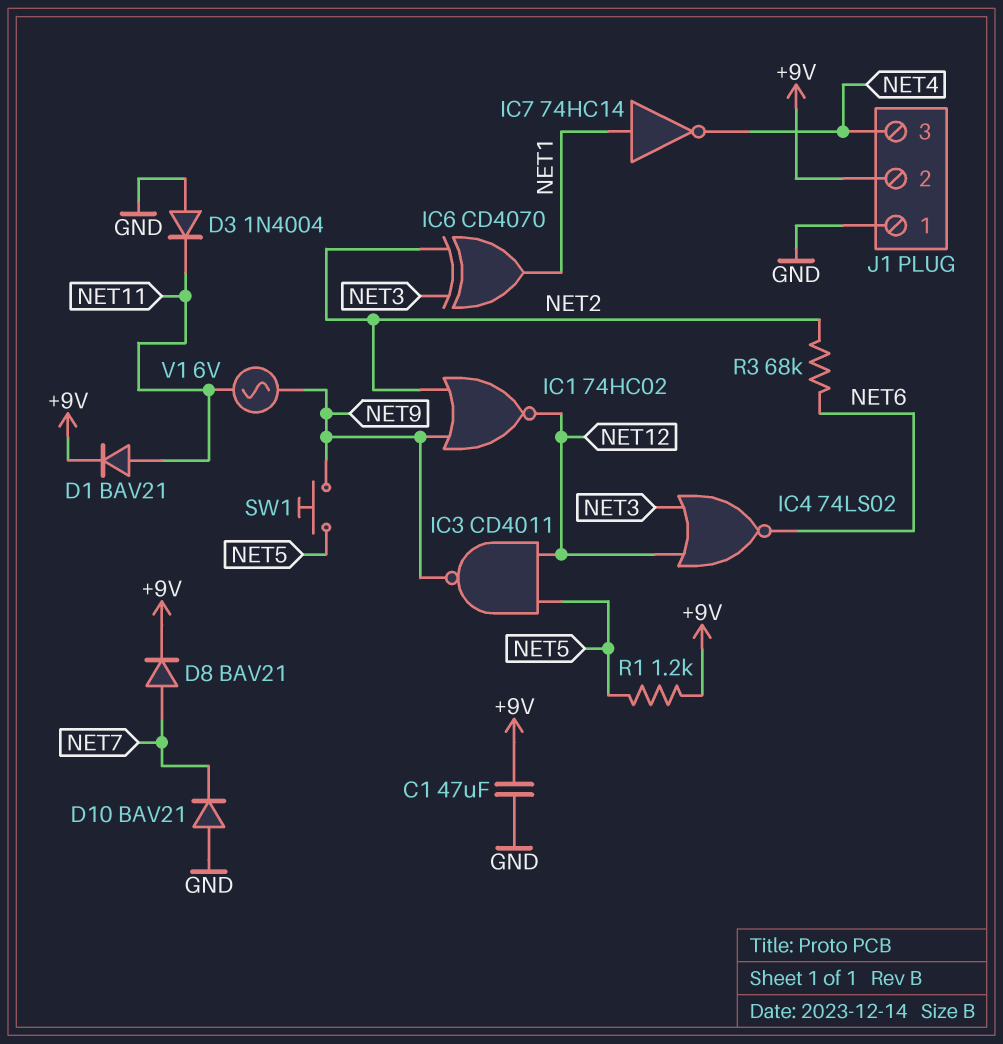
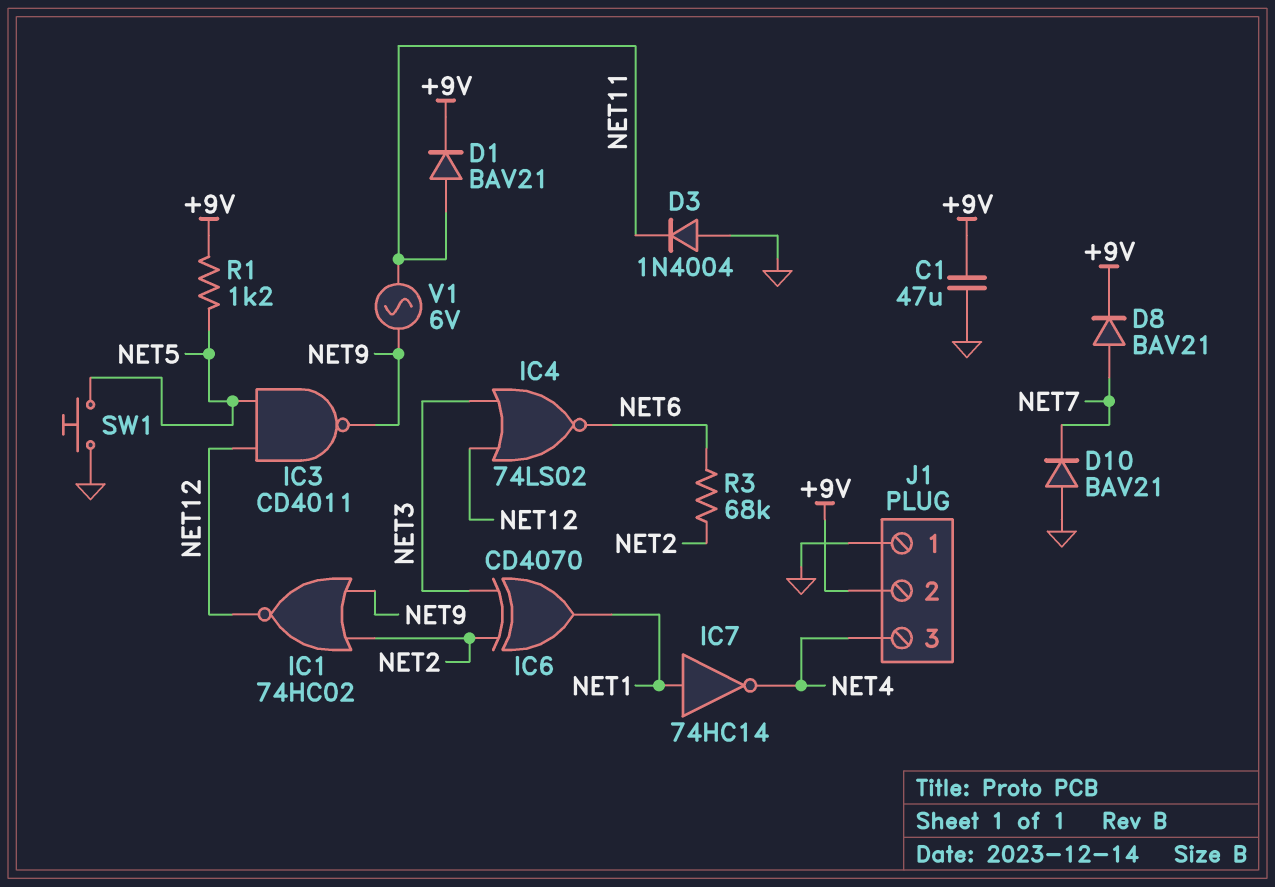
SW1: button (NET5, NET9) -> button (GND, NET5)

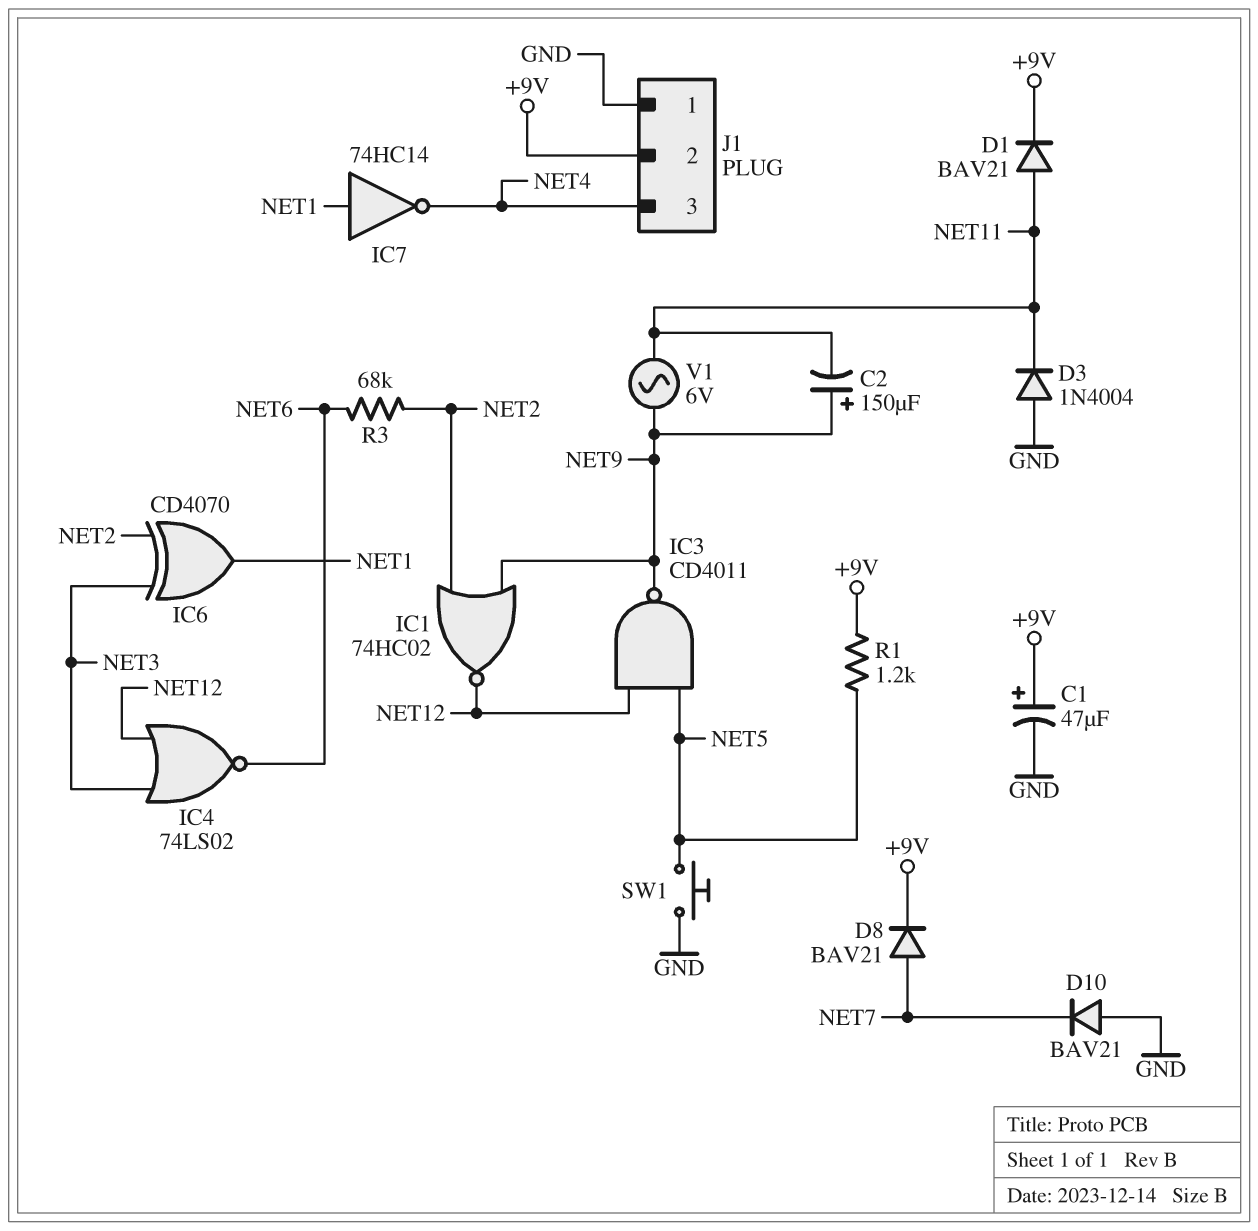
C1: 47uF (+9V, GND) -> 47uF (plus +9V, minus GND)
C2: none -> 150uF (plus NET9, minus NET11)

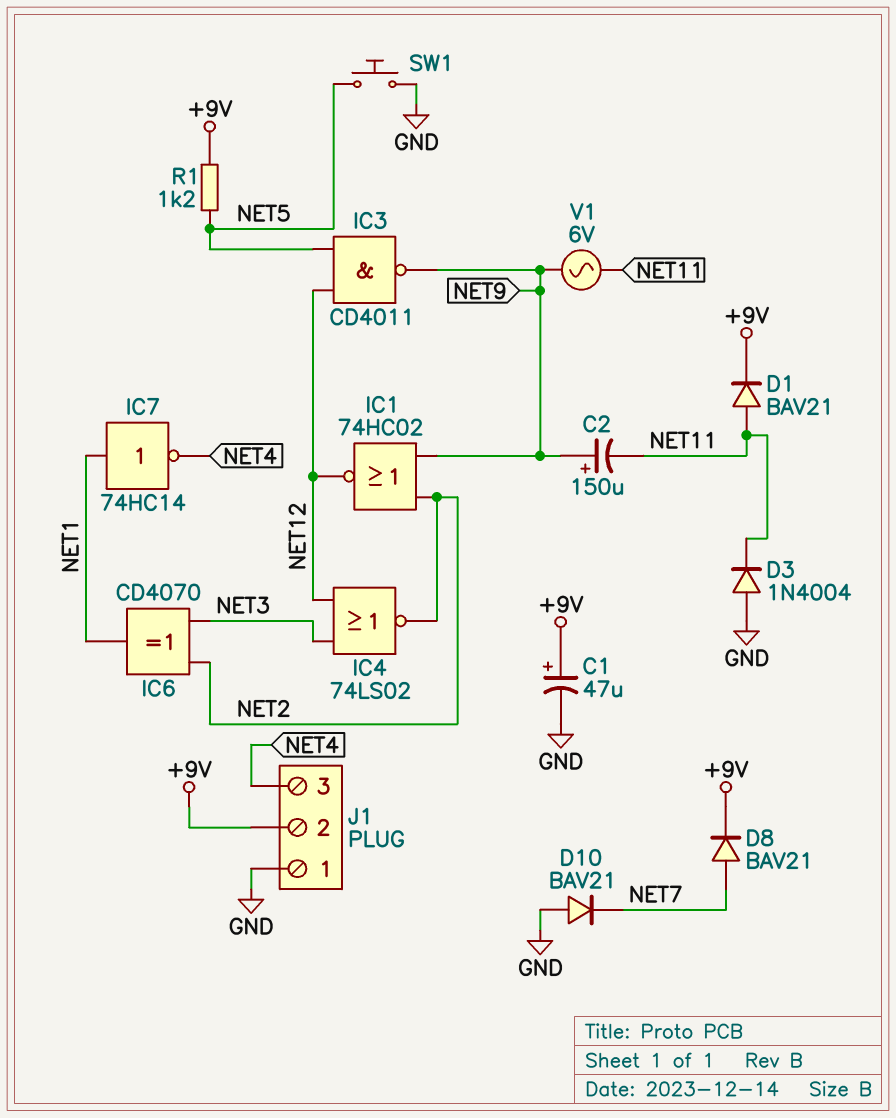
IC4: NOR 74LS02 (in NET3, in NET12, out NET6) -> NOR 74LS02 (in NET3, in NET12, out NET2)
R3: 68k (NET2, NET6) -> none

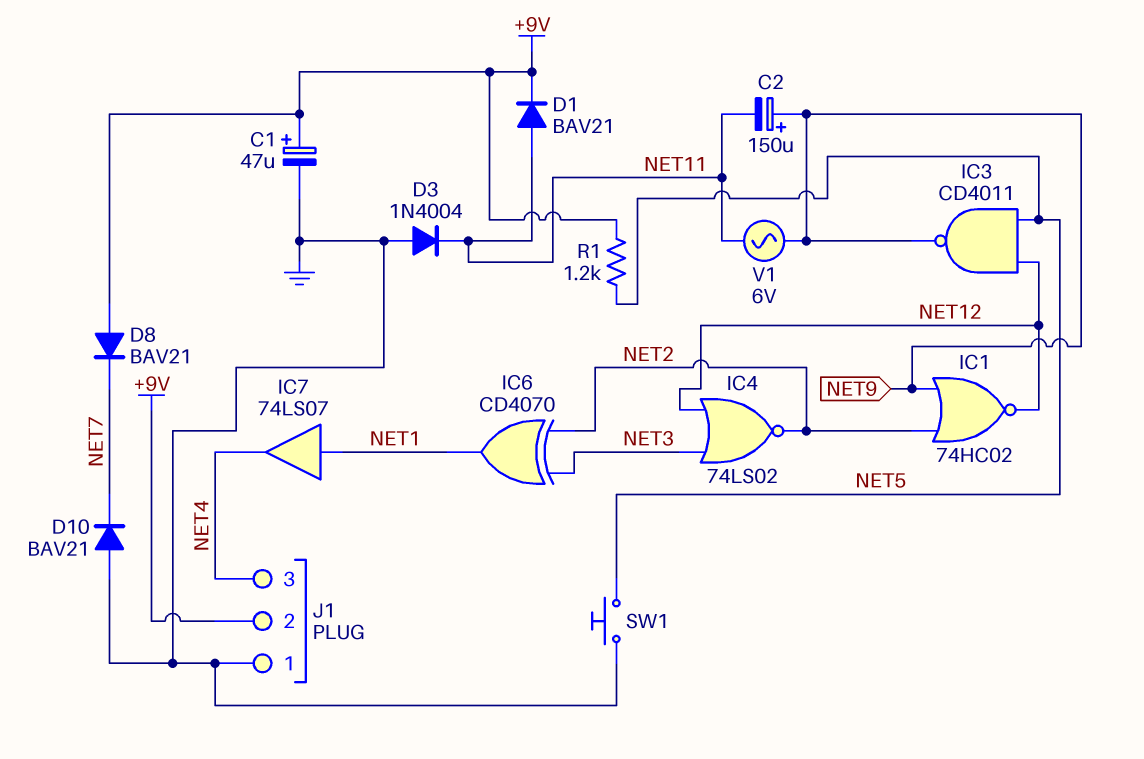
D8: diode BAV21 (A NET7, K +9V) -> diode BAV21 (A +9V, K NET7)
IC7: NOT 74HC14 (in NET1, out NET4) -> buffer 74LS07 (in NET1, out NET4)

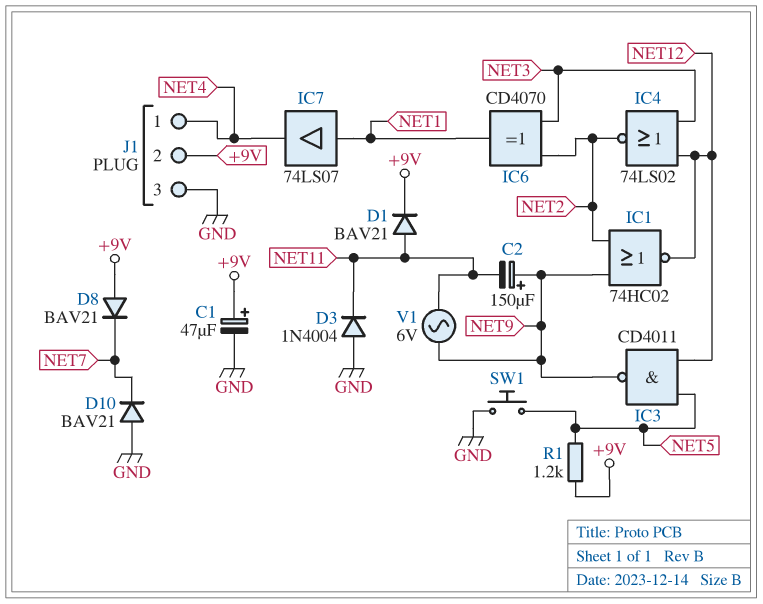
J1 pin 1: GND -> NET4
J1 pin 3: NET4 -> GND

